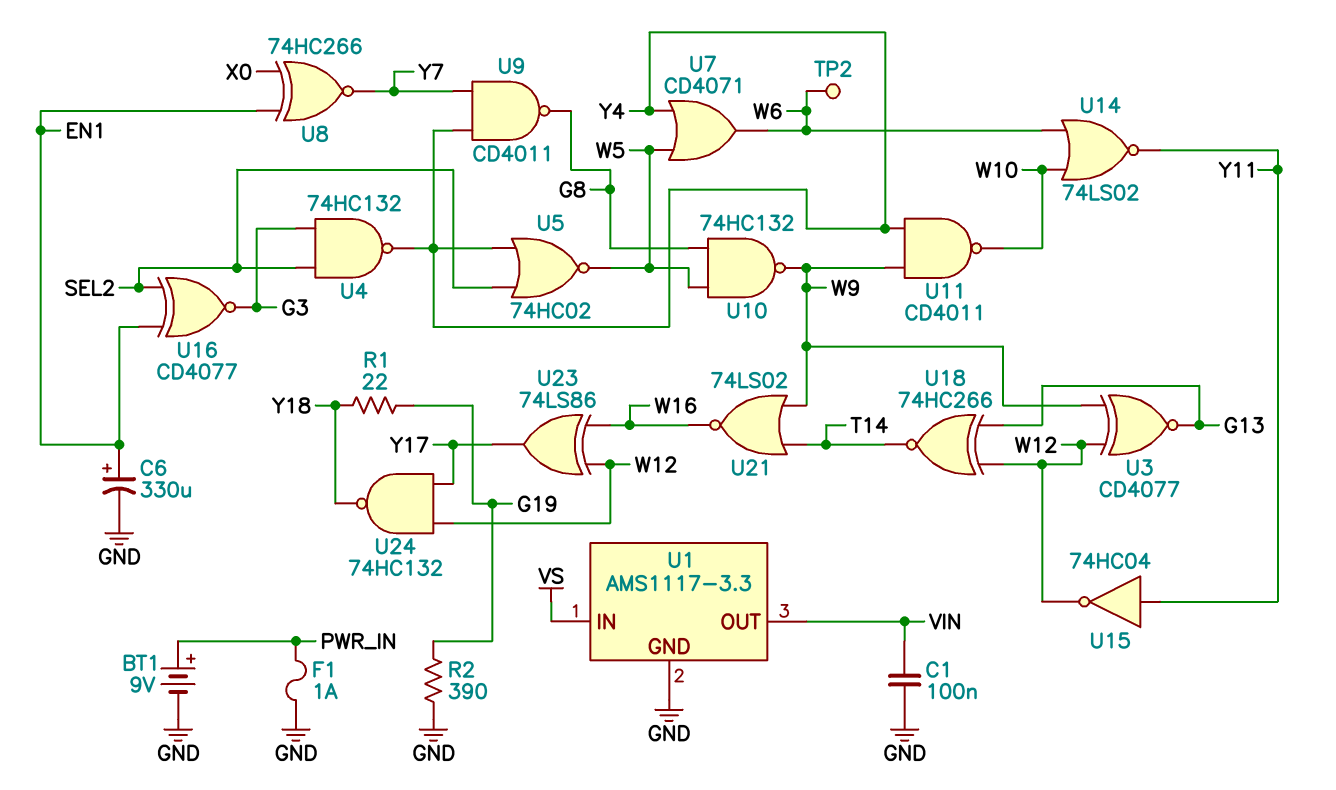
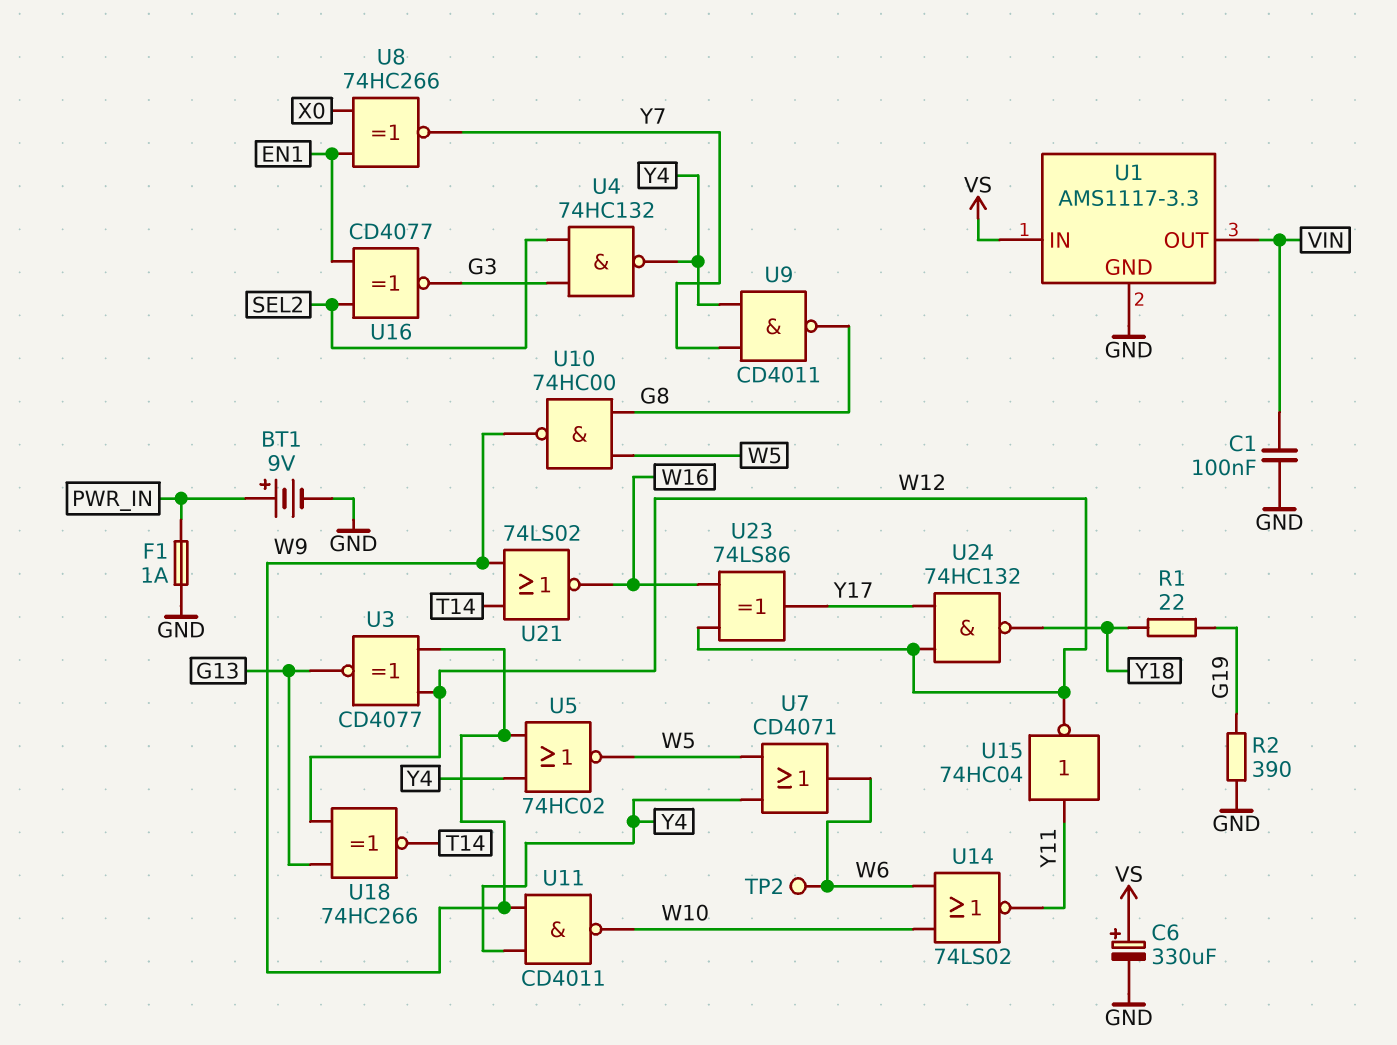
C6: 330uF (plus EN1, minus GND) -> 330uF (plus VS, minus GND)
U5: NOR 74HC02 (in SEL2, in Y4, out W5) -> NOR 74HC02 (in W9, in Y4, out W5)
U10: NAND 74HC132 (in G8, in W5, out W9) -> NAND 74HC00 (in G8, in W5, out W9)

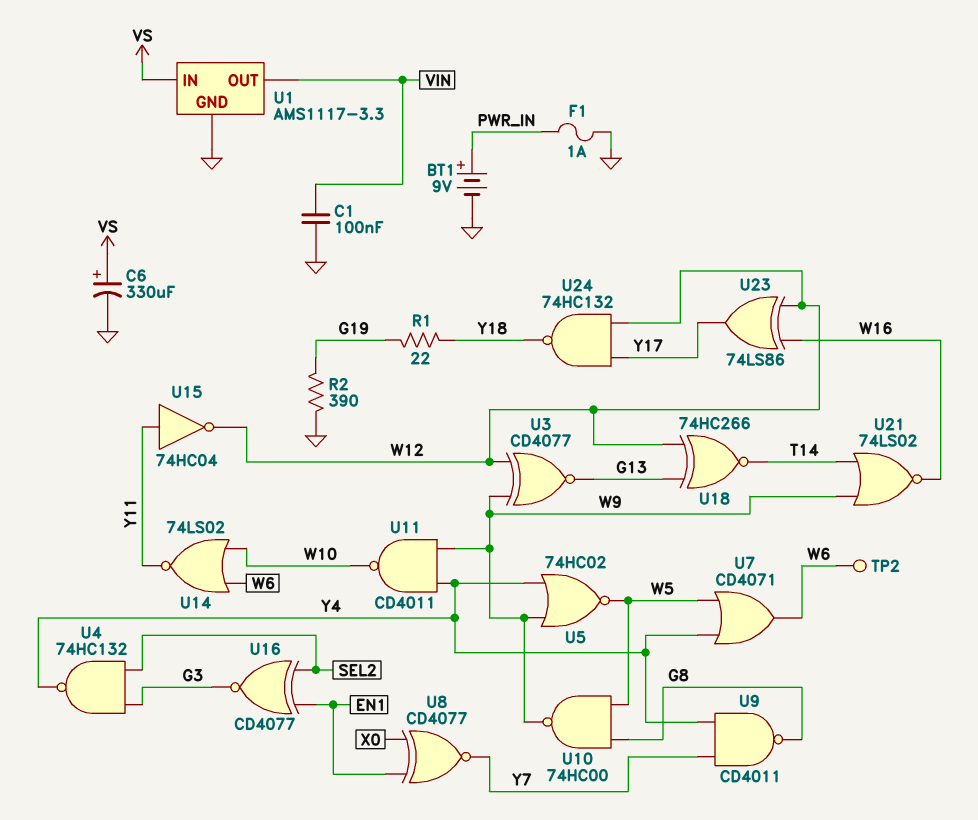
U8: XNOR 74HC266 (in EN1, in X0, out Y7) -> XNOR CD4077 (in EN1, in X0, out Y7)

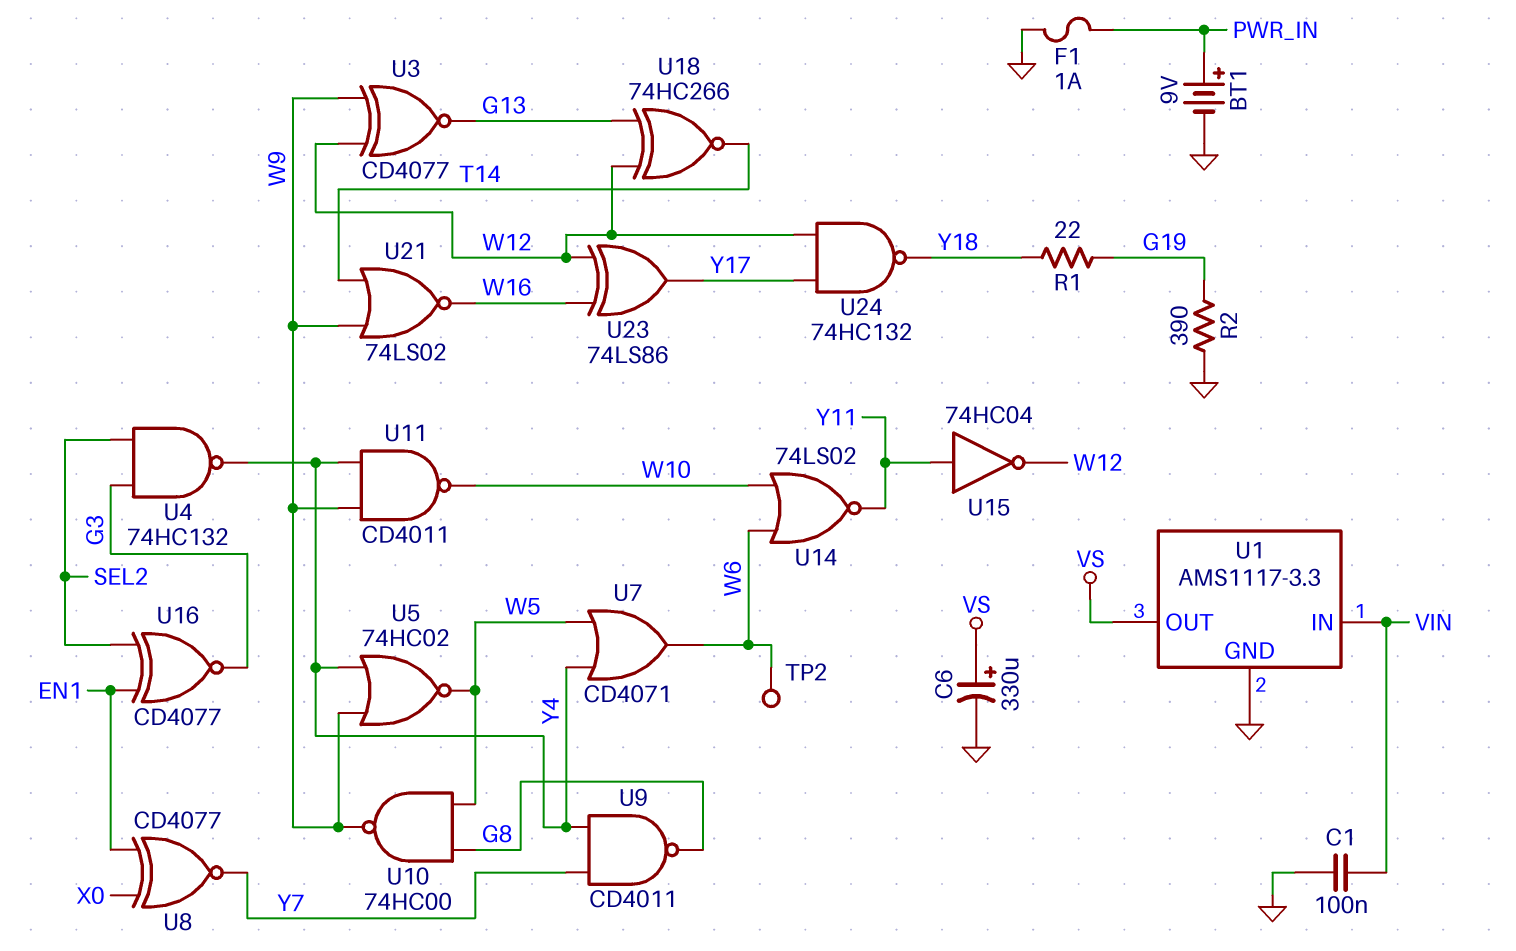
U1 pin IN: VS -> VIN
U1 pin OUT: VIN -> VS

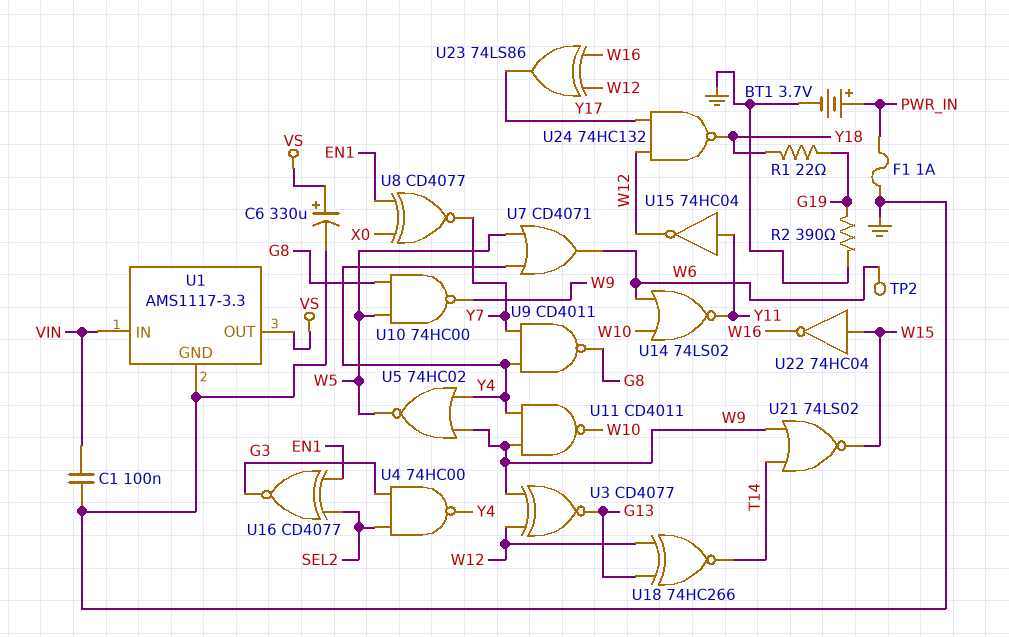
BT1: 9V (plus PWR_IN, minus GND) -> 3.7V (plus PWR_IN, minus GND)
U4: NAND 74HC132 (in G3, in SEL2, out Y4) -> NAND 74HC00 (in G3, in SEL2, out Y4)
U21: NOR 74LS02 (in T14, in W9, out W16) -> NOR 74LS02 (in T14, in W9, out W15)
U22: none -> NOT 74HC04 (in W15, out W16)

